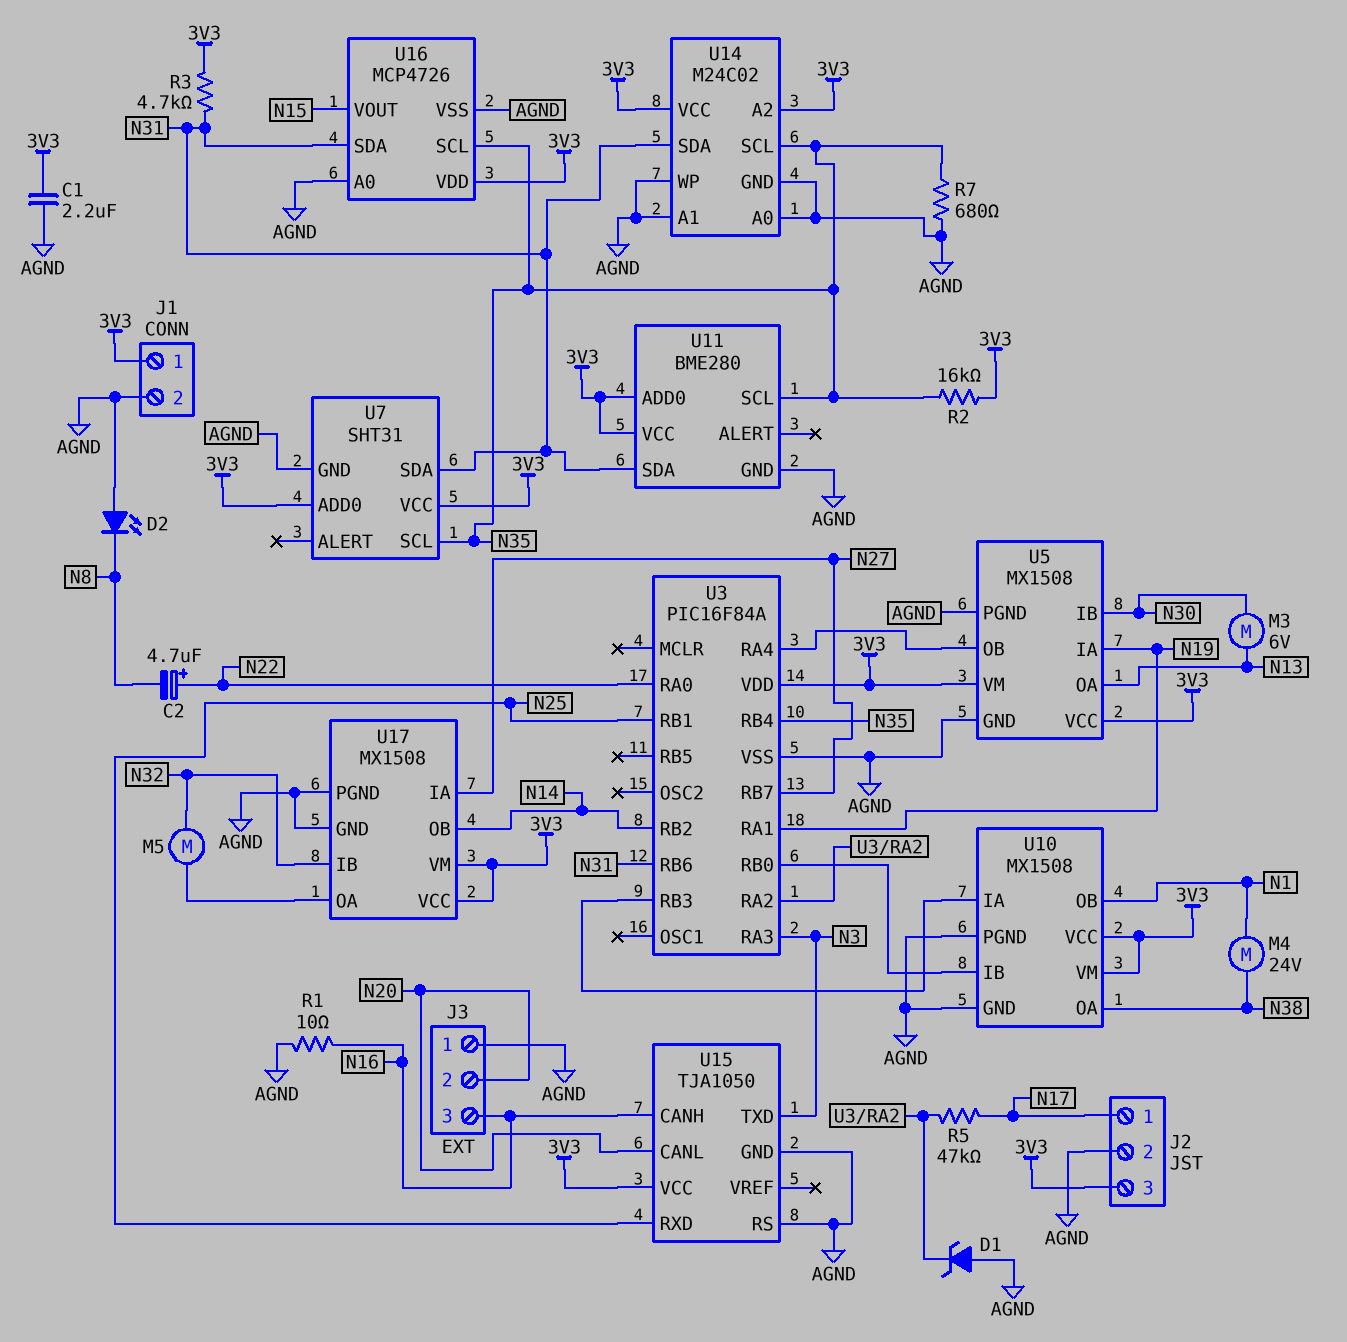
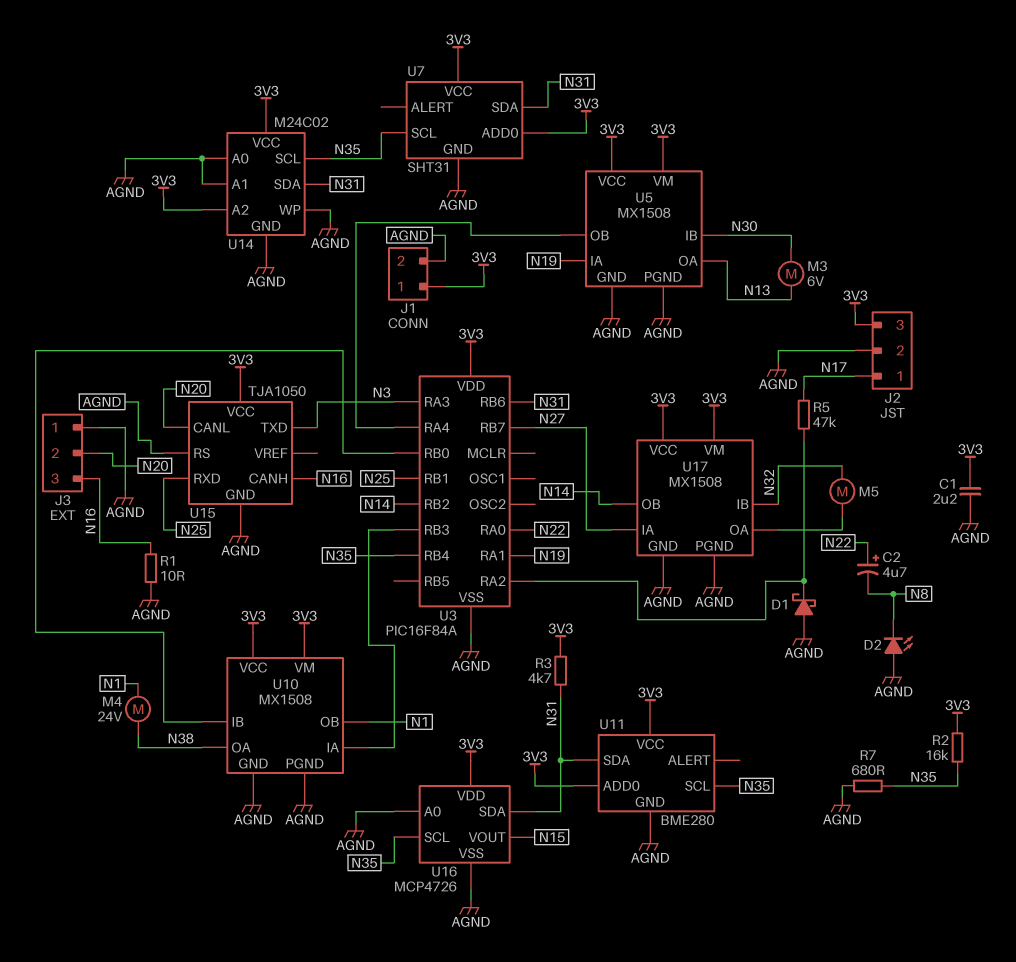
D1: zener (A AGND, K U3/RA2) -> schottky (A AGND, K U3/RA2)

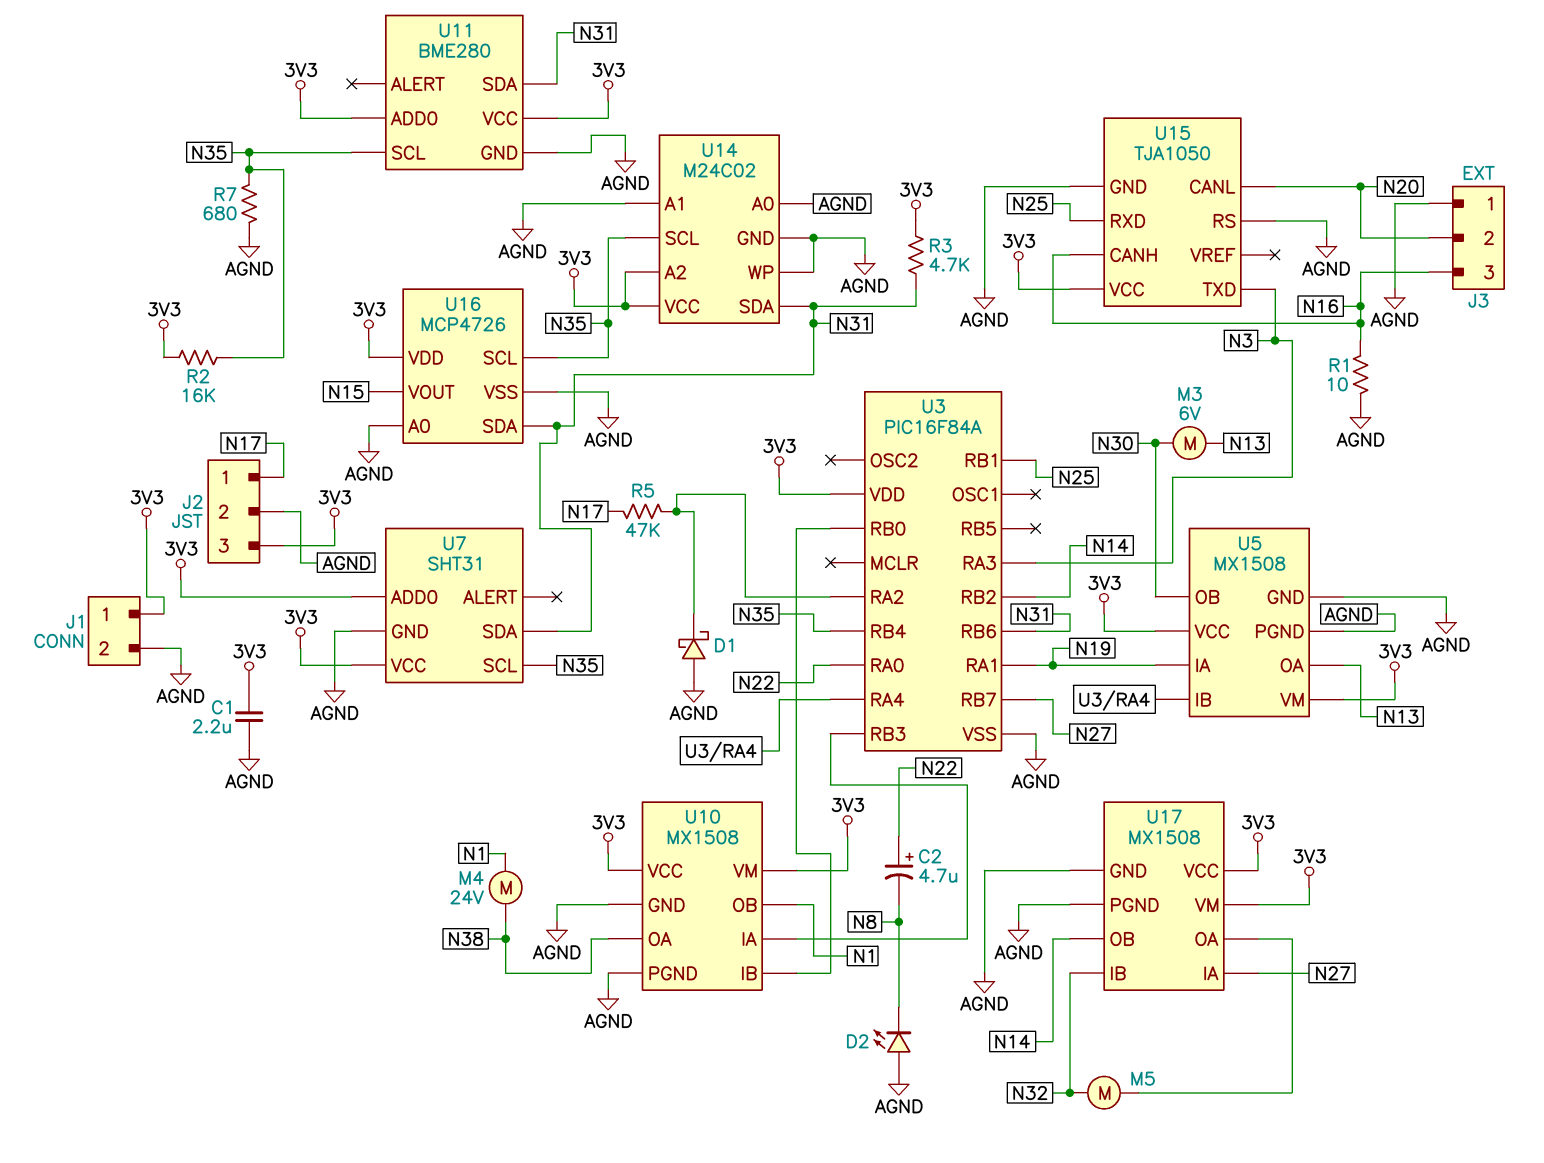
U5 pin IB: N30 -> U3/RA4
U5 pin OB: U3/RA4 -> N30

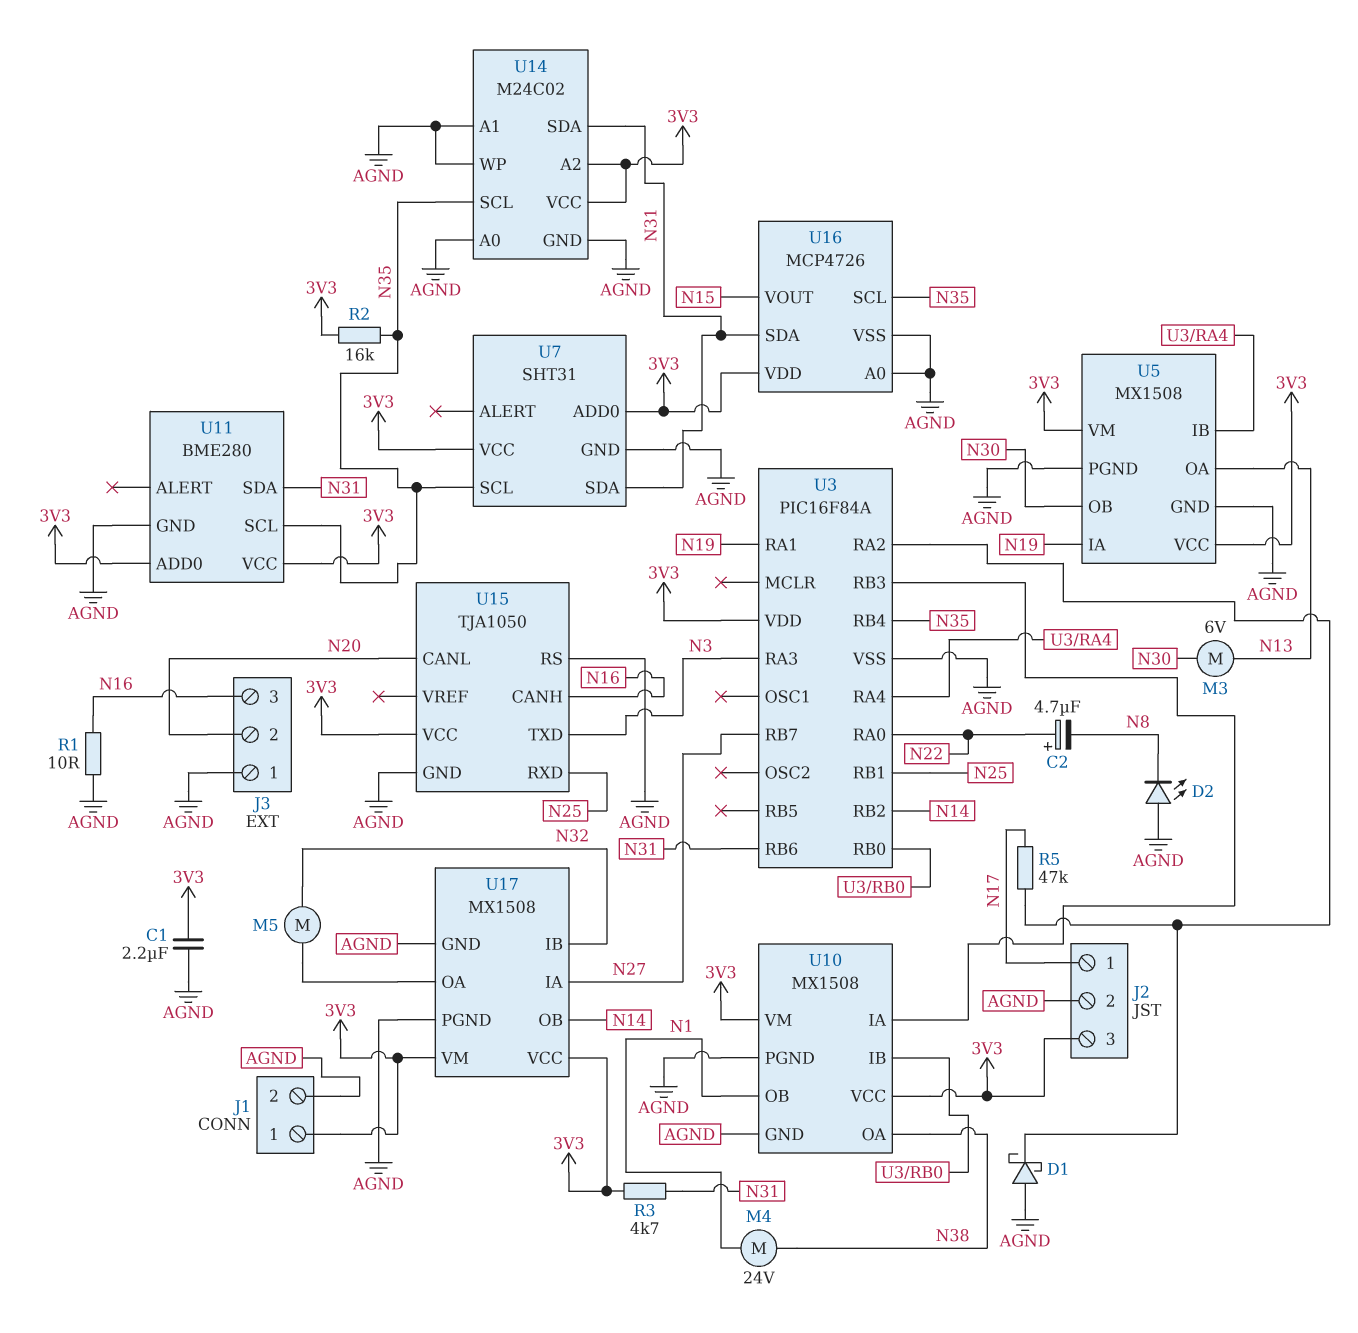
R7: 680 (AGND, N35) -> none

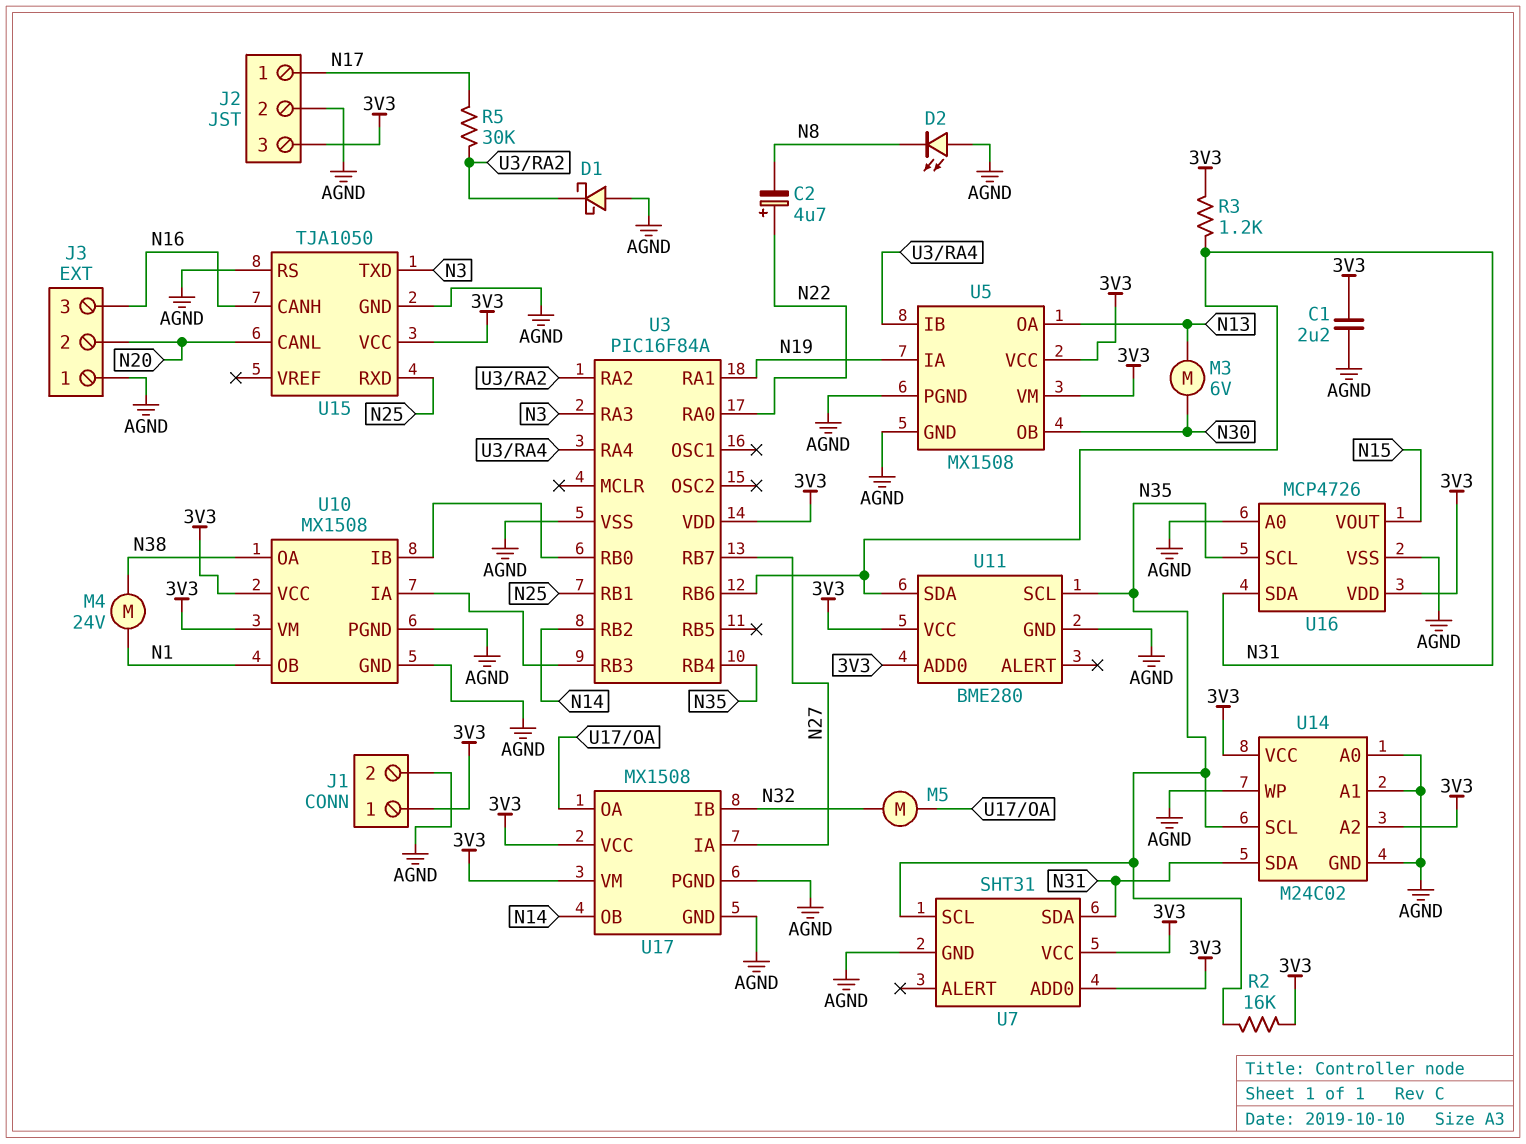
R1: 10 (AGND, N16) -> none
R3: 4.7k (3V3, N31) -> 1.2k (3V3, N31)
R5: 47k (N17, U3/RA2) -> 30k (N17, U3/RA2)

